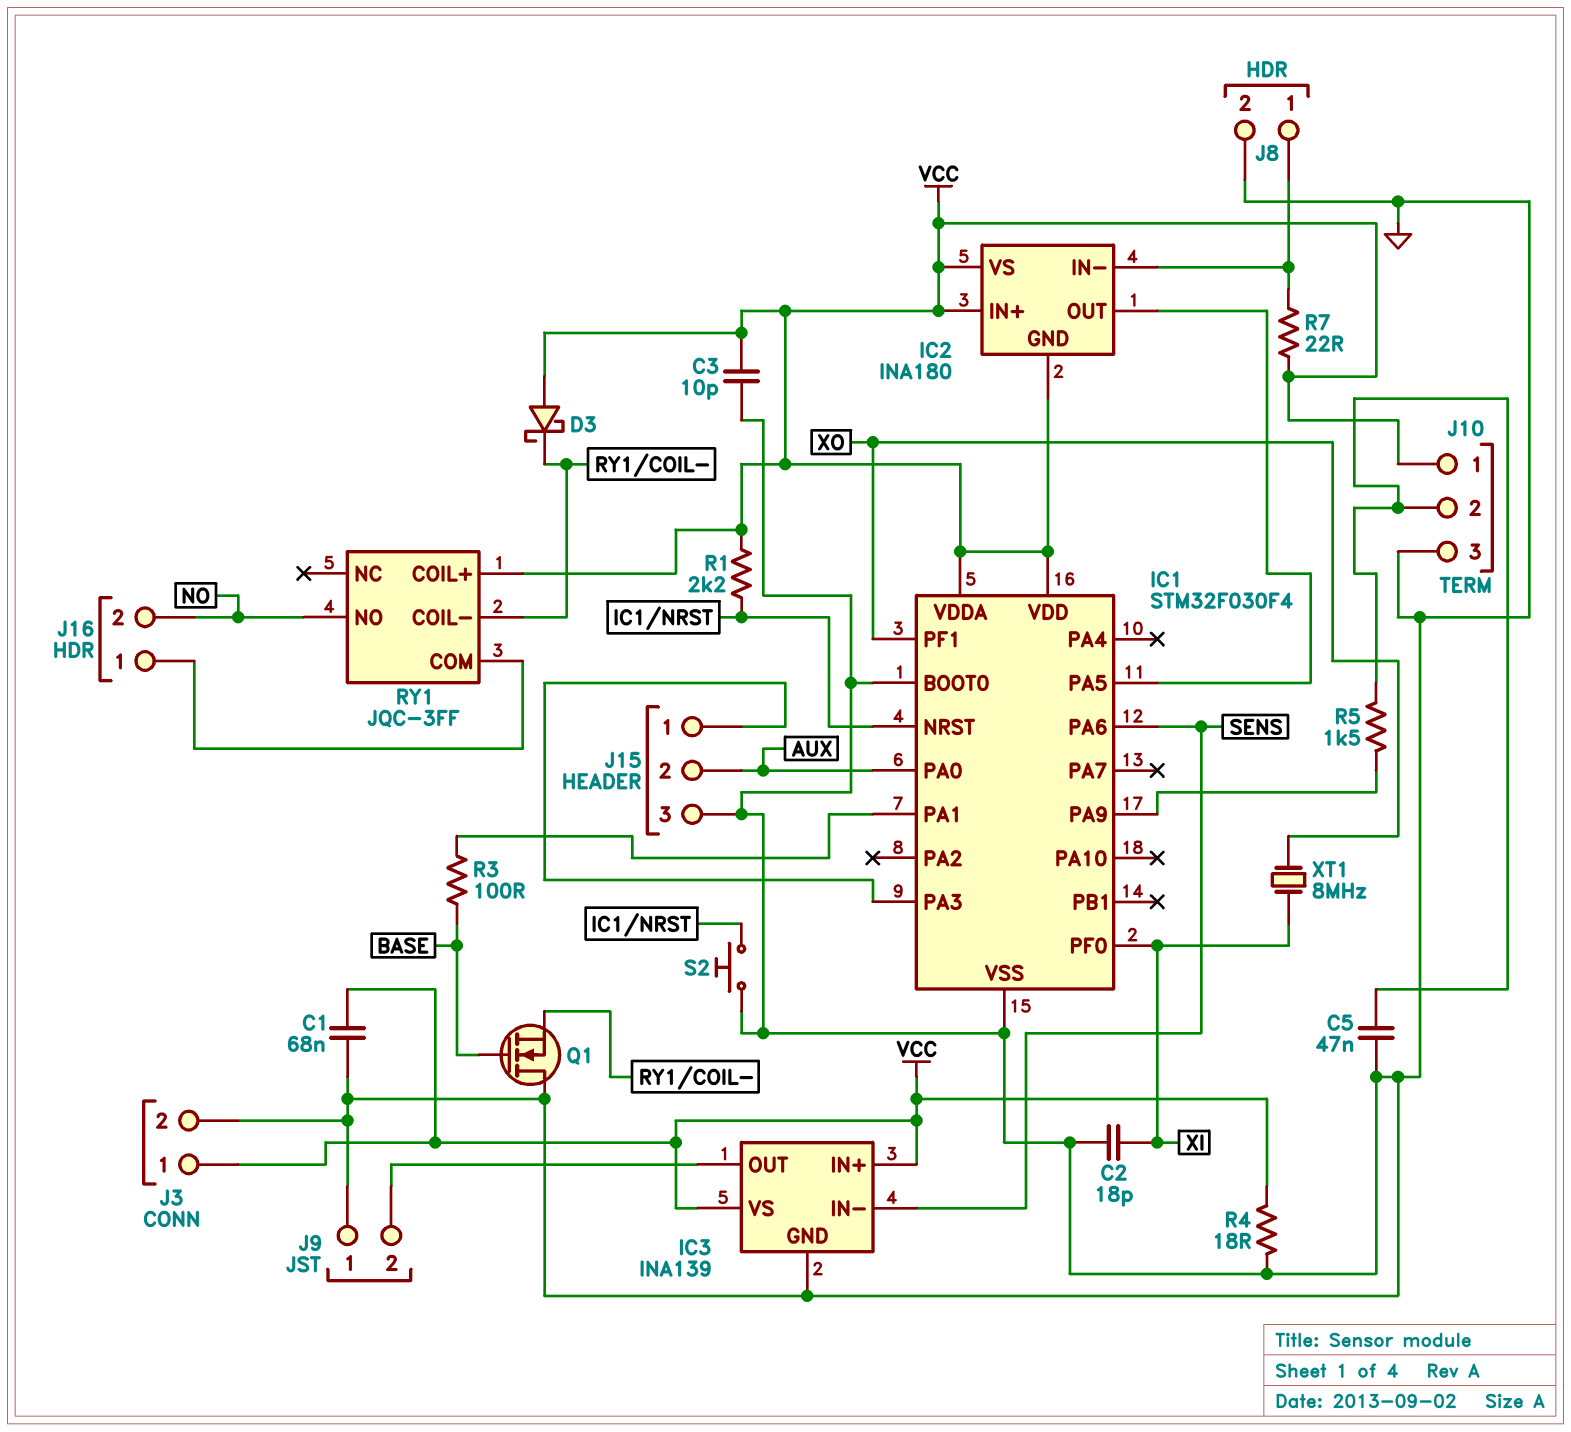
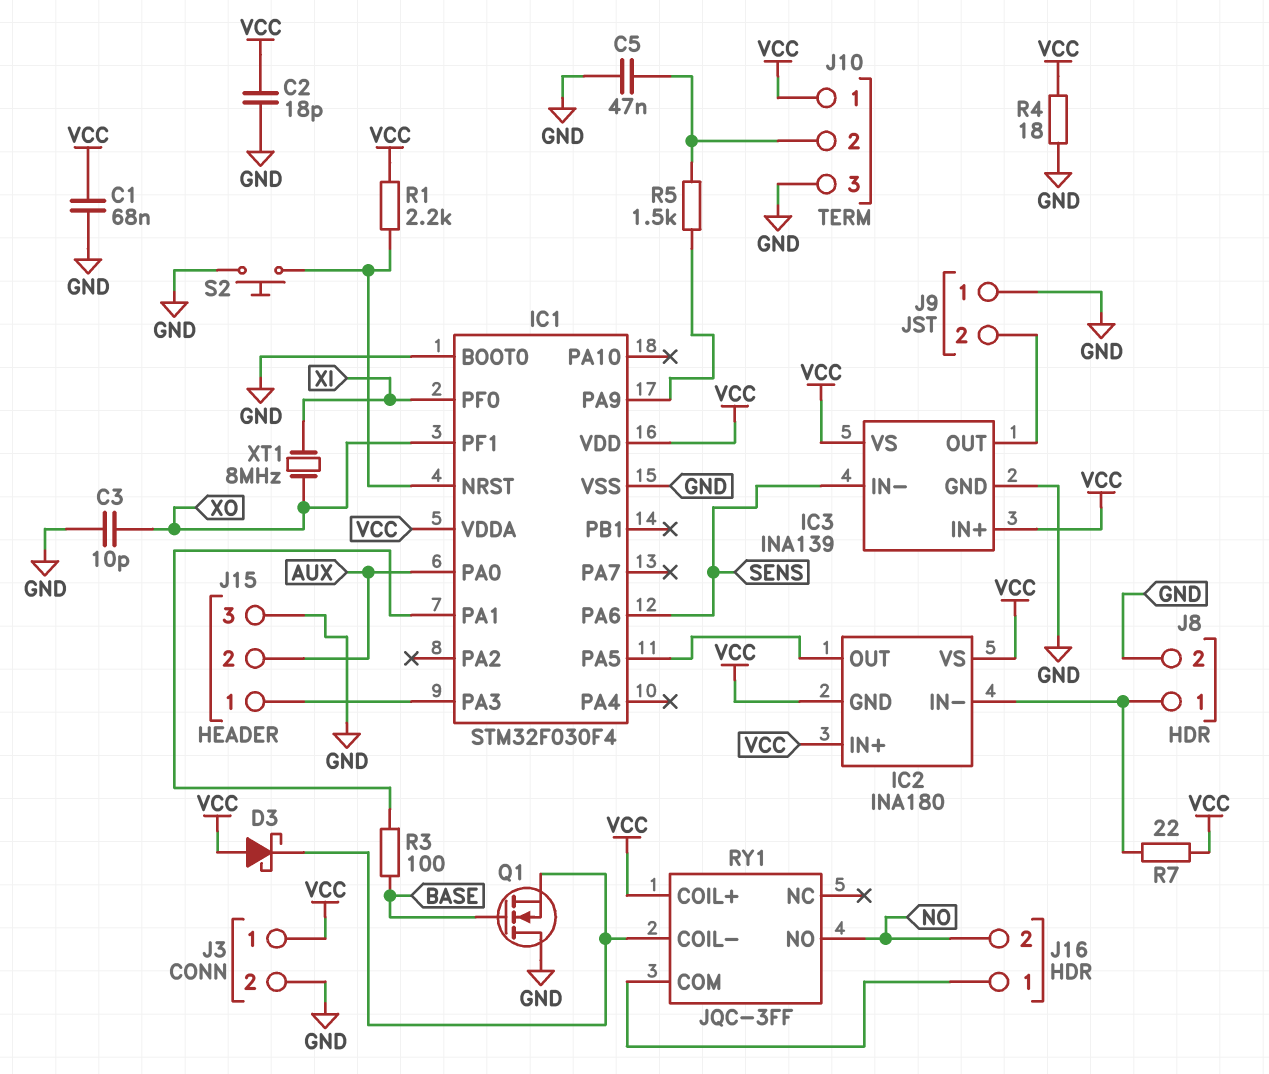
C2: 18pF (GND, XI) -> 18pF (GND, VCC)
C3: 10pF (GND, VCC) -> 10pF (GND, XO)

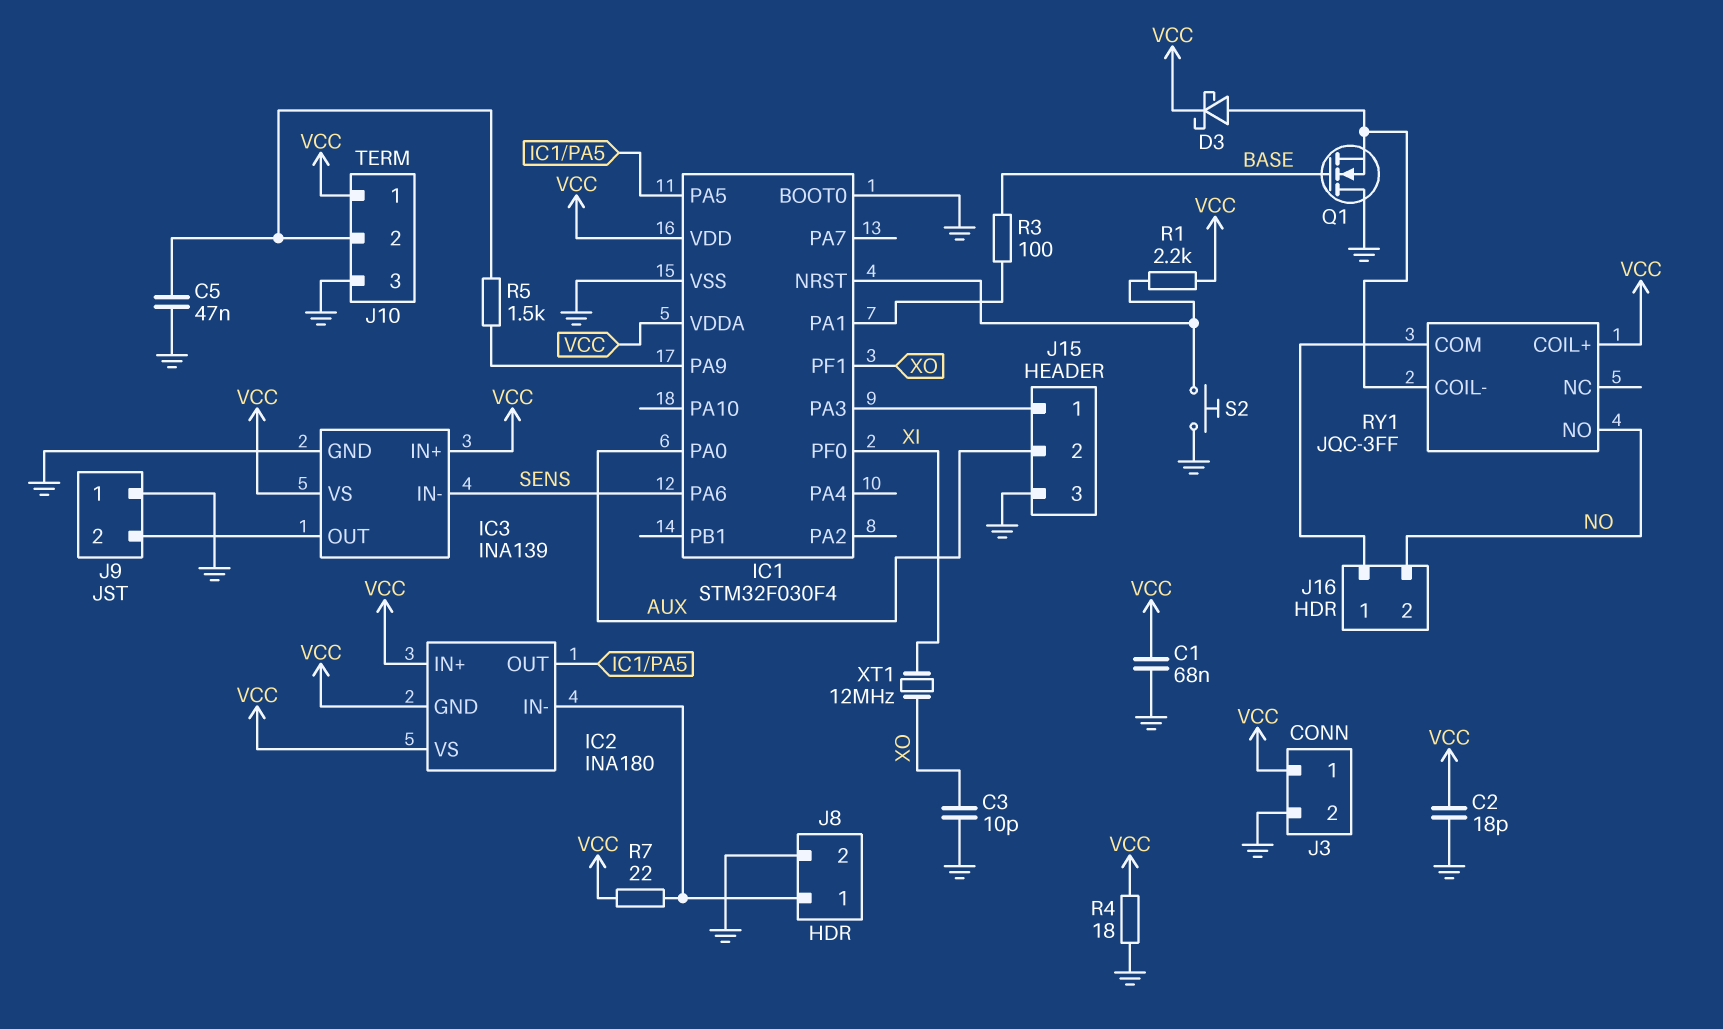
D3: schottky (A VCC, K RY1/COIL-) -> schottky (A RY1/COIL-, K VCC)
XT1: 8MHz (XI, XO) -> 12MHz (XI, XO)

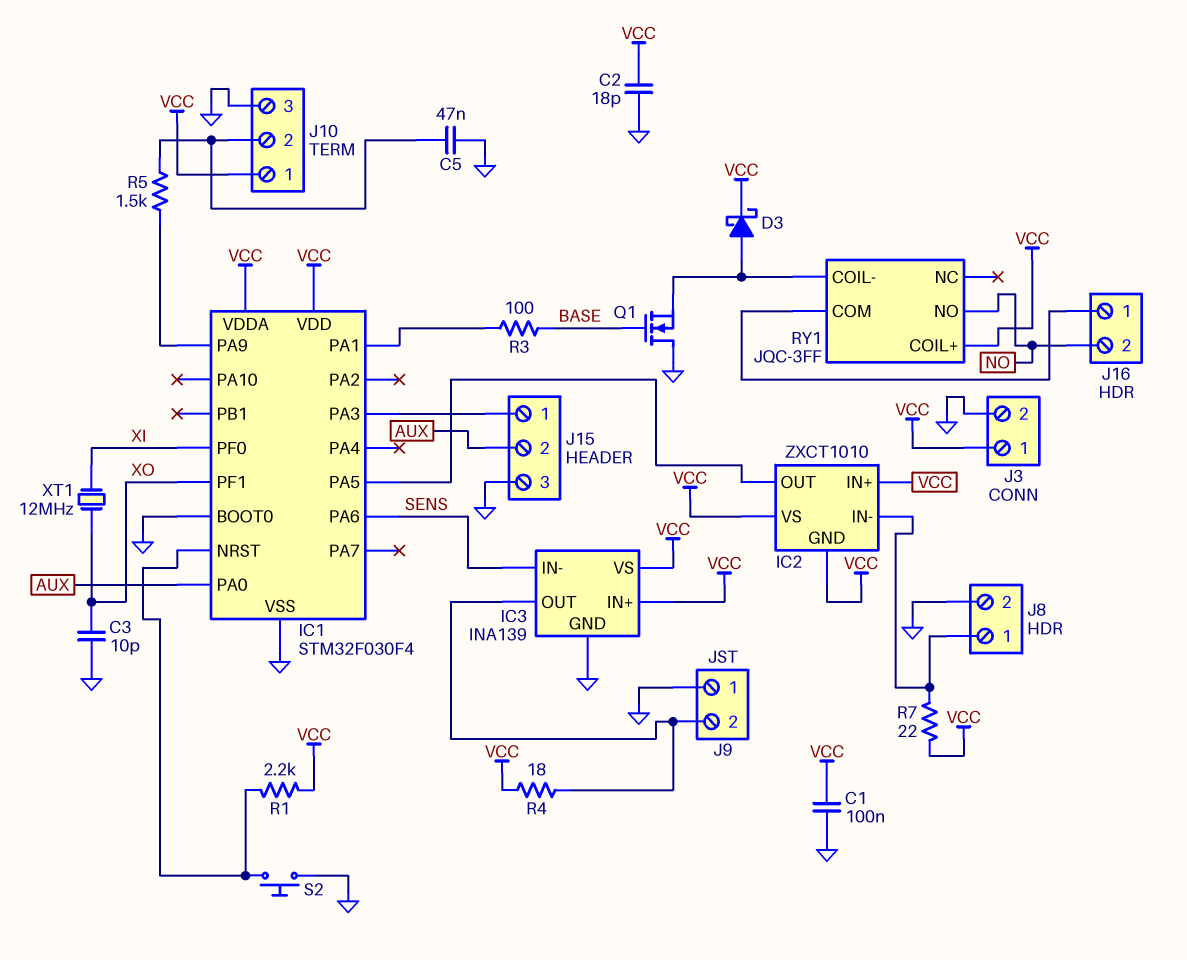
C1: 68nF (GND, VCC) -> 100nF (GND, VCC)
IC2: INA180 -> ZXCT1010
R4: 18 (GND, VCC) -> 18 (IC3/OUT, VCC)

